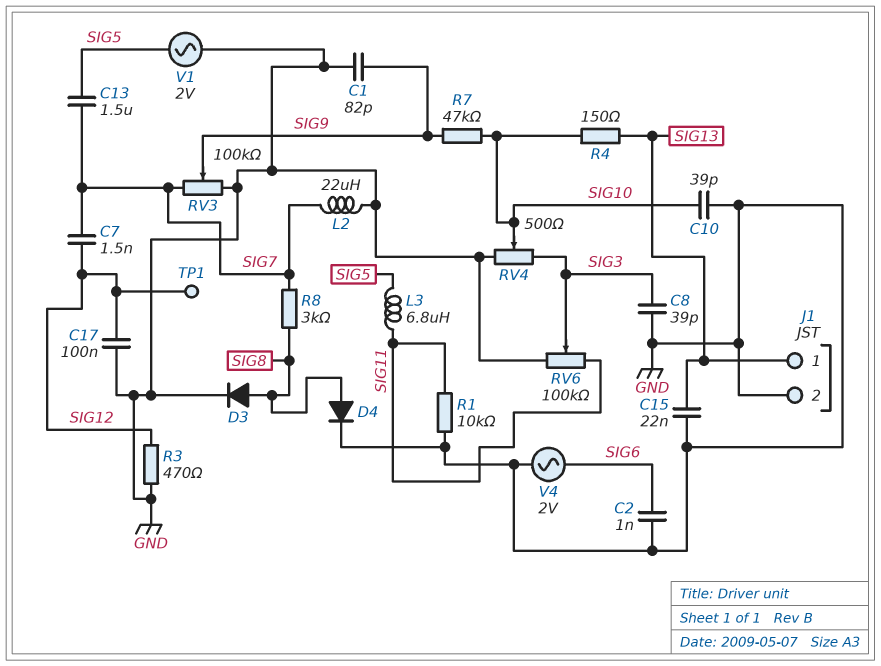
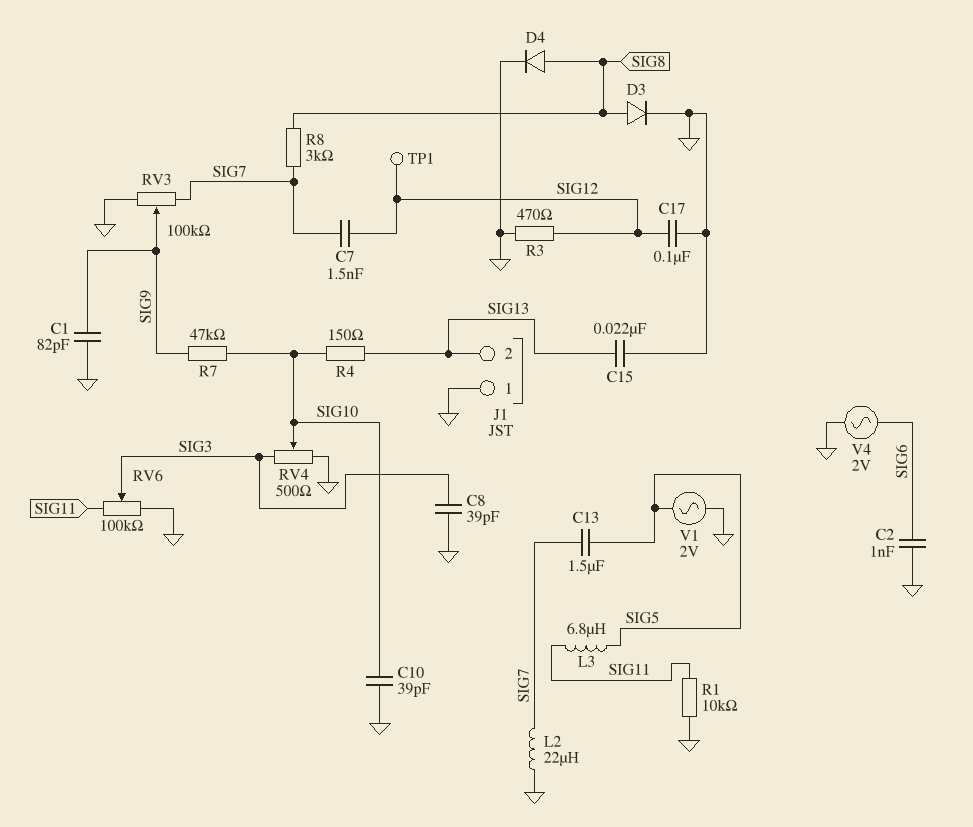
J1 pin 1: SIG13 -> GND
J1 pin 2: GND -> SIG13

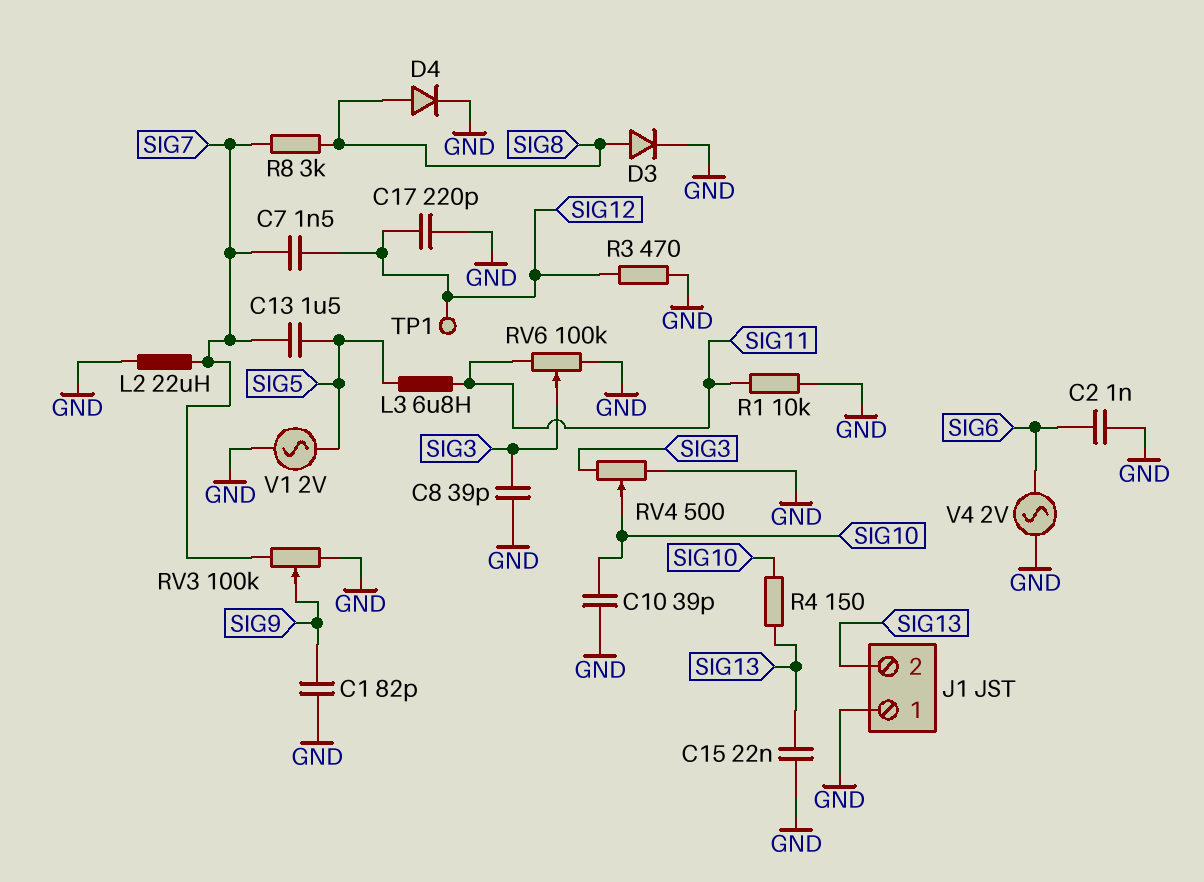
C17: 100nF (GND, SIG12) -> 220pF (GND, SIG12)
R7: 47k (SIG9, SIG10) -> none

